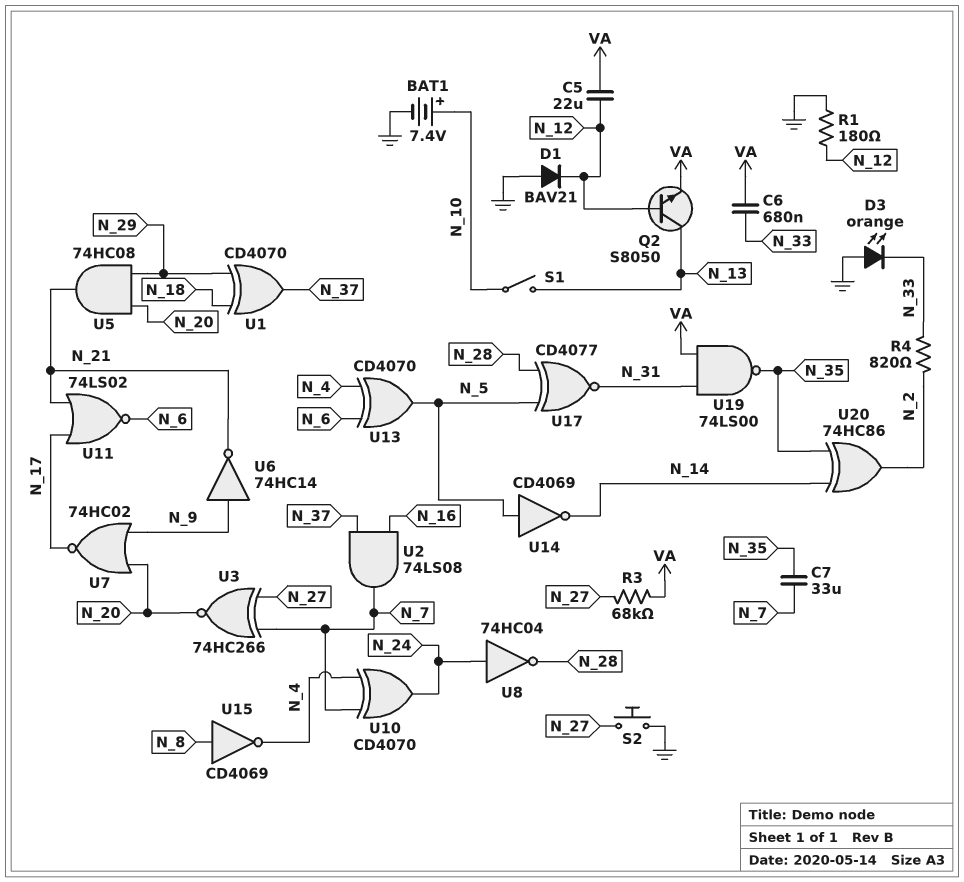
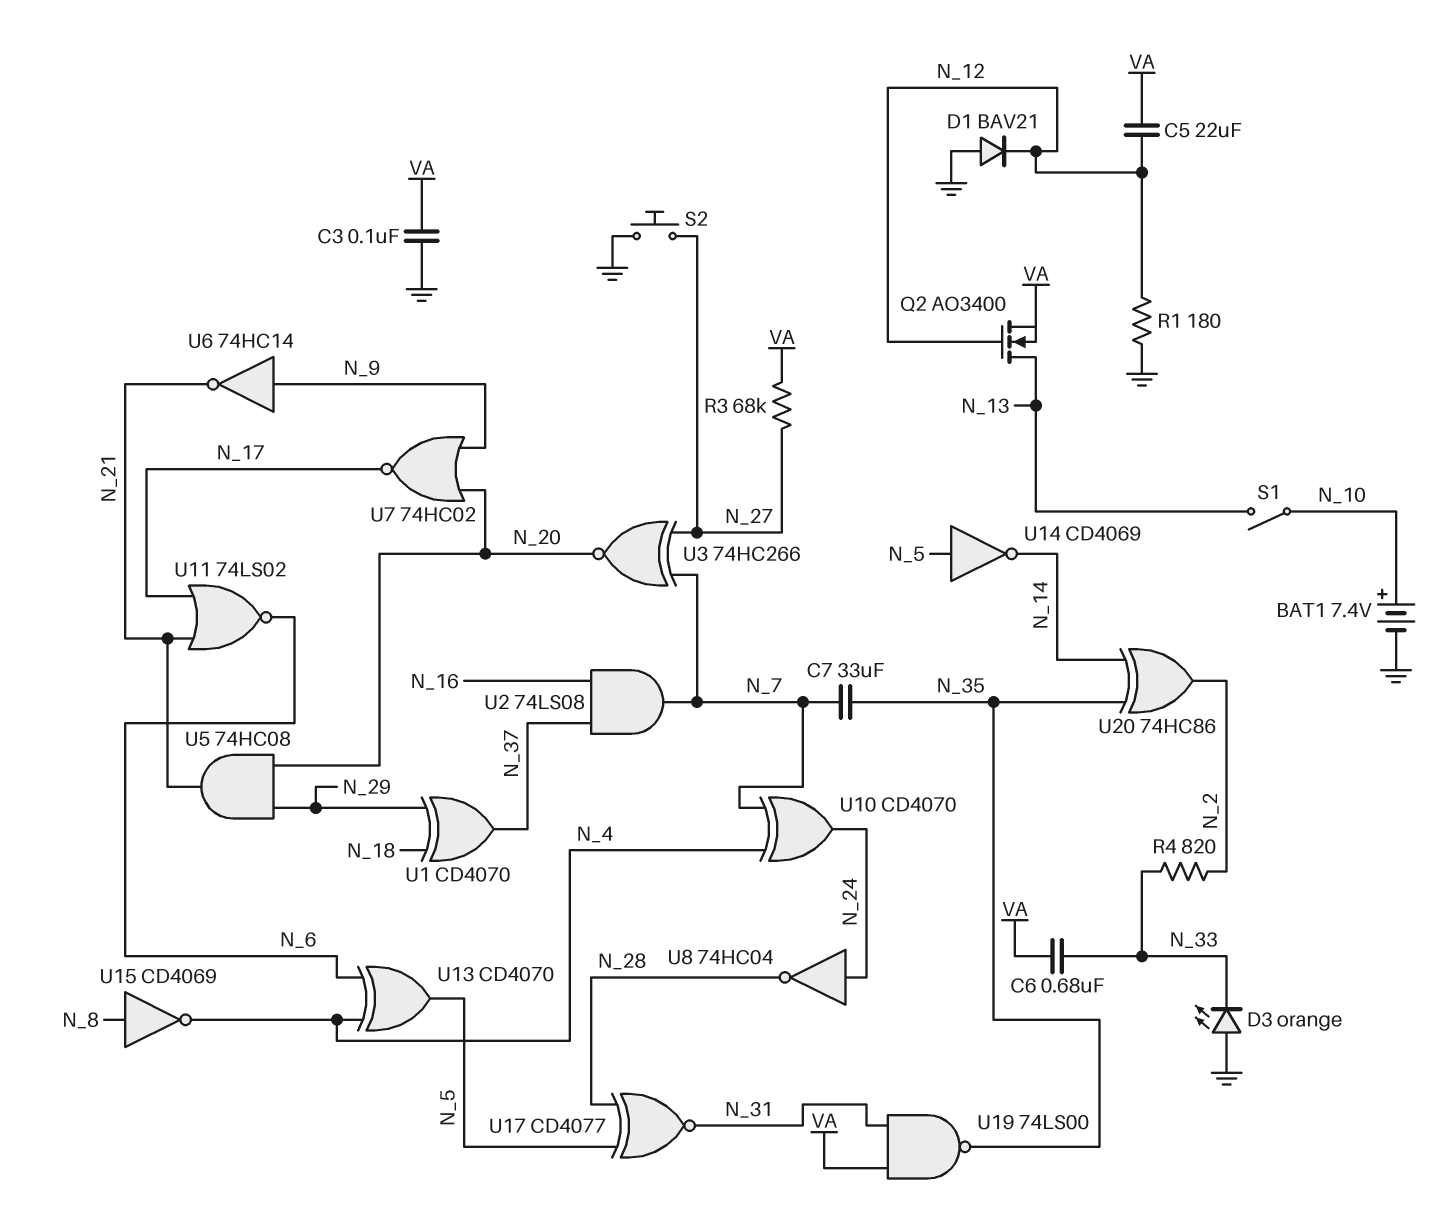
C3: none -> 100nF (GND, VA)
Q2: NPN S8050 (B N_12, C N_13, E VA) -> NMOS AO3400 (G N_12, D N_13, S VA)

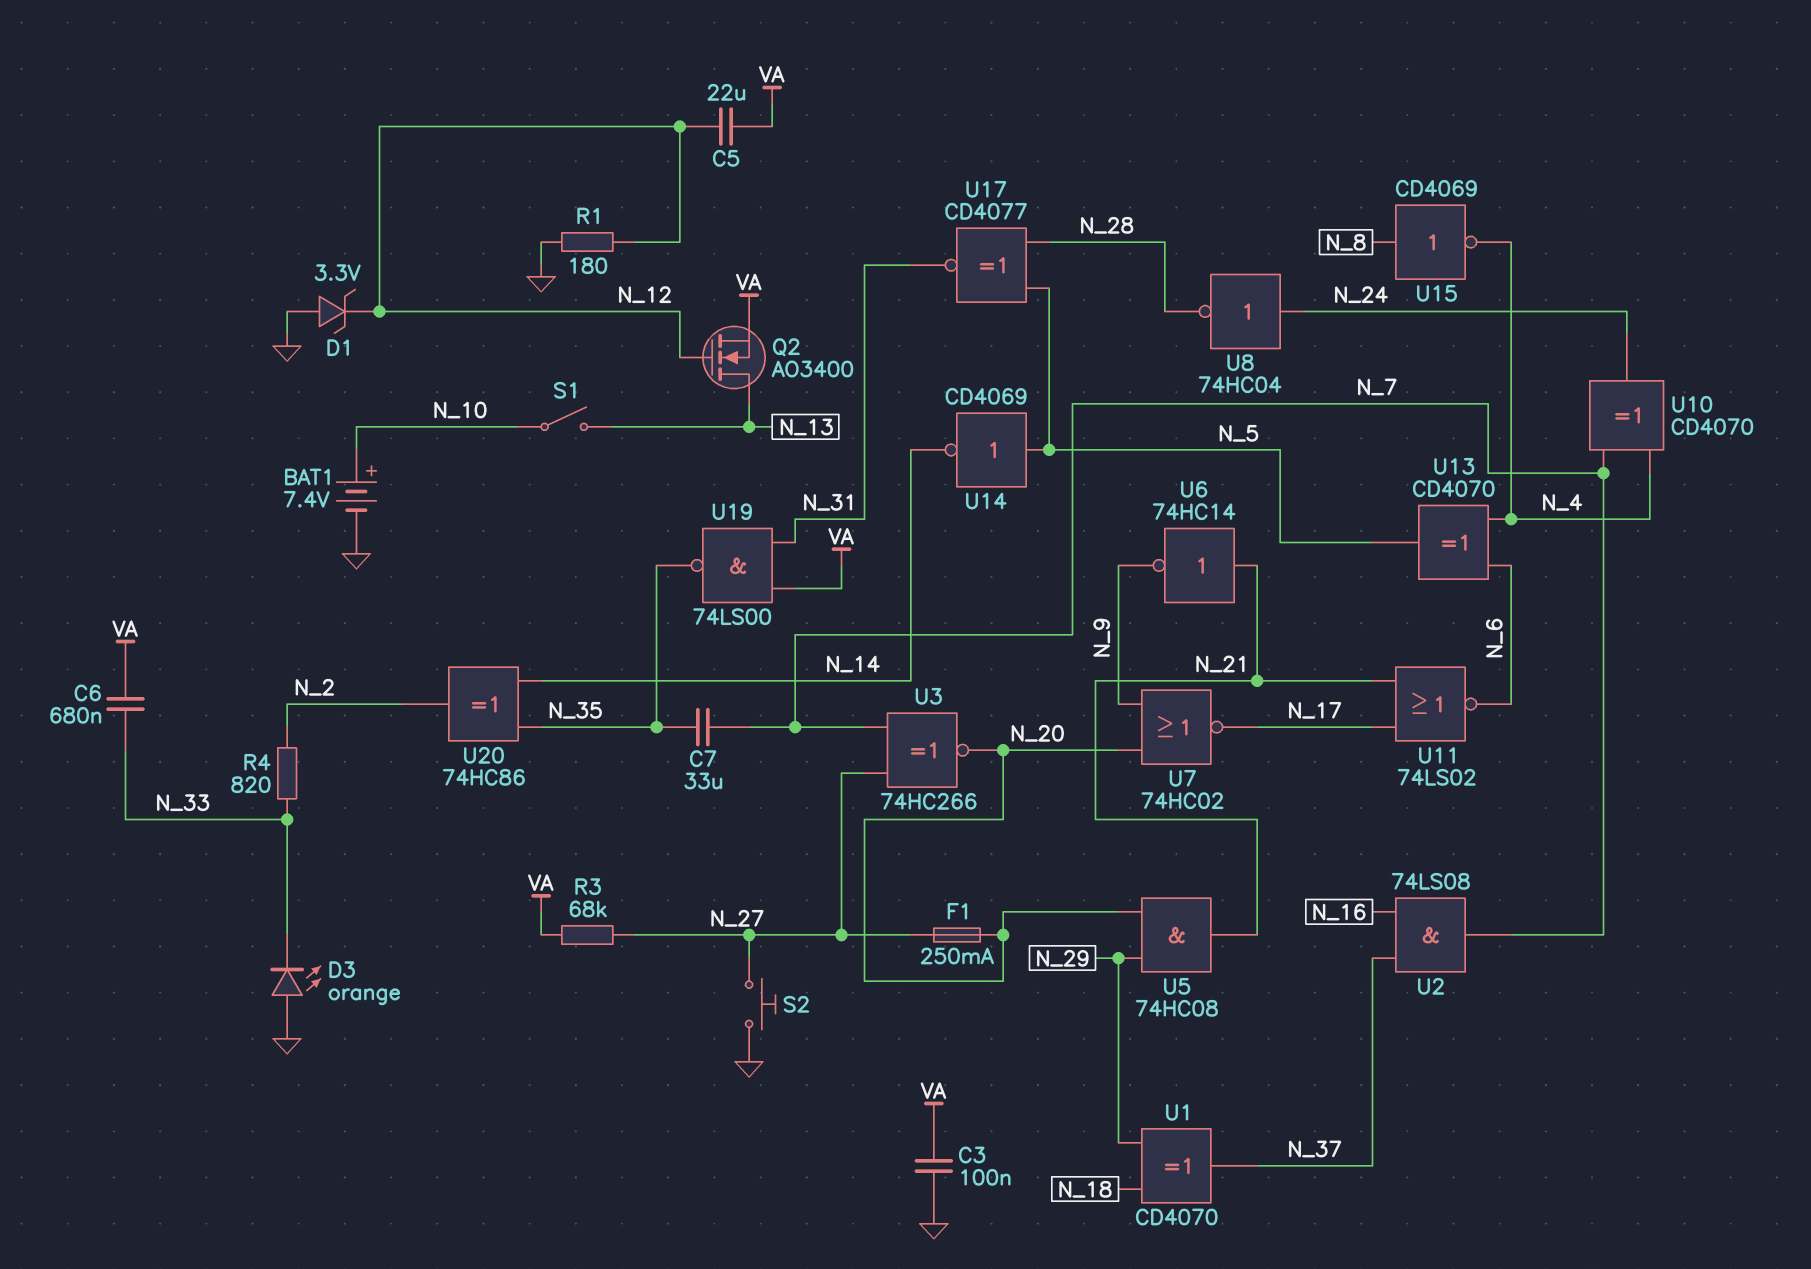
D1: diode BAV21 (A GND, K N_12) -> zener 3.3V (A GND, K N_12)
F1: none -> 250mA (N_20, N_27)
U6: NOT 74HC14 (in N_9, out N_21) -> NOT 74HC14 (in N_21, out N_9)

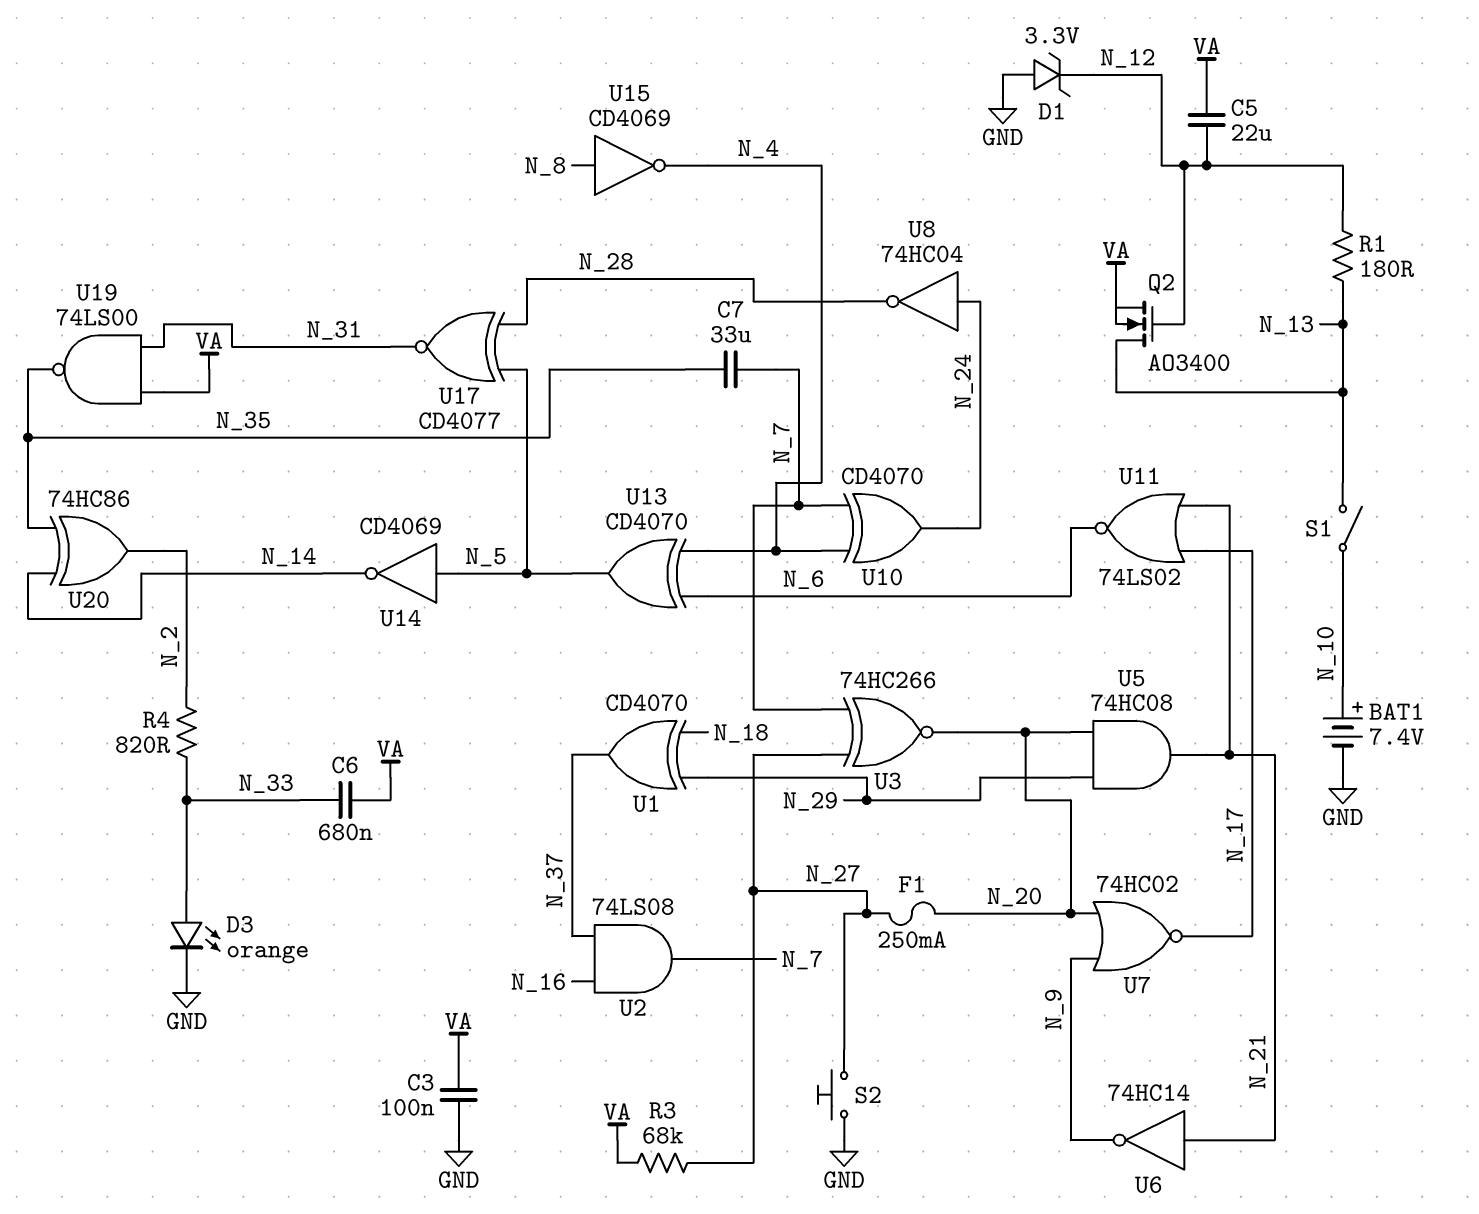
D3: LED orange (A GND, K N_33) -> LED orange (A N_33, K GND)
R1: 180 (GND, N_12) -> 180 (N_12, N_13)

